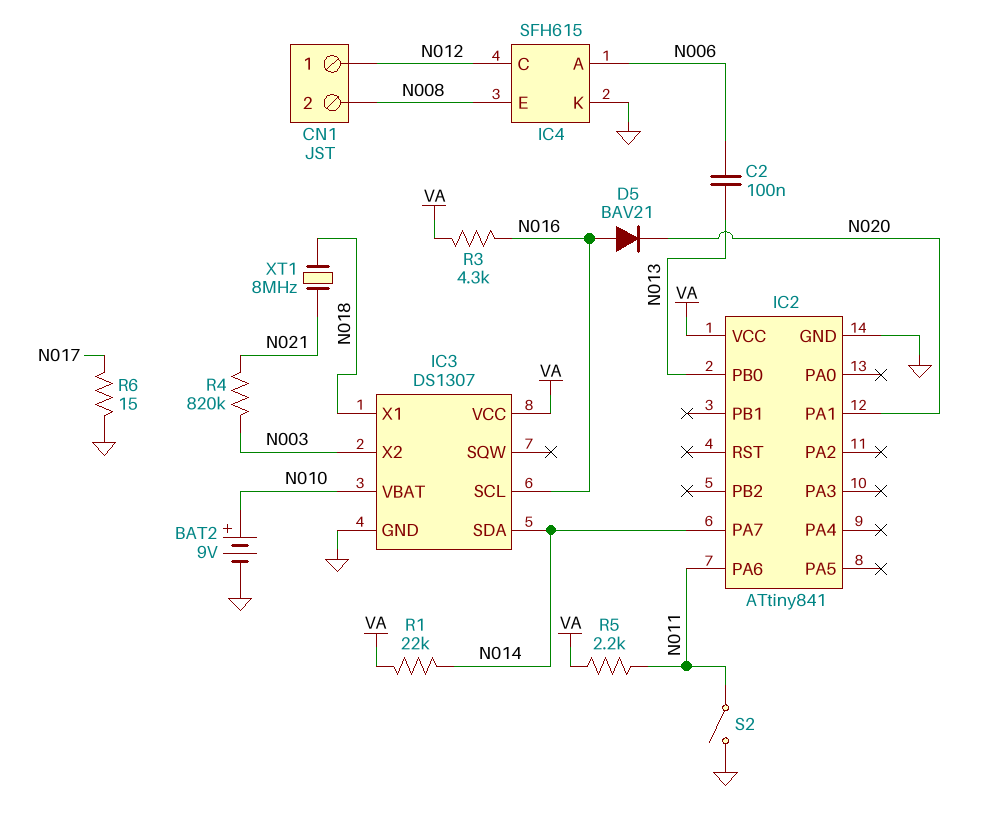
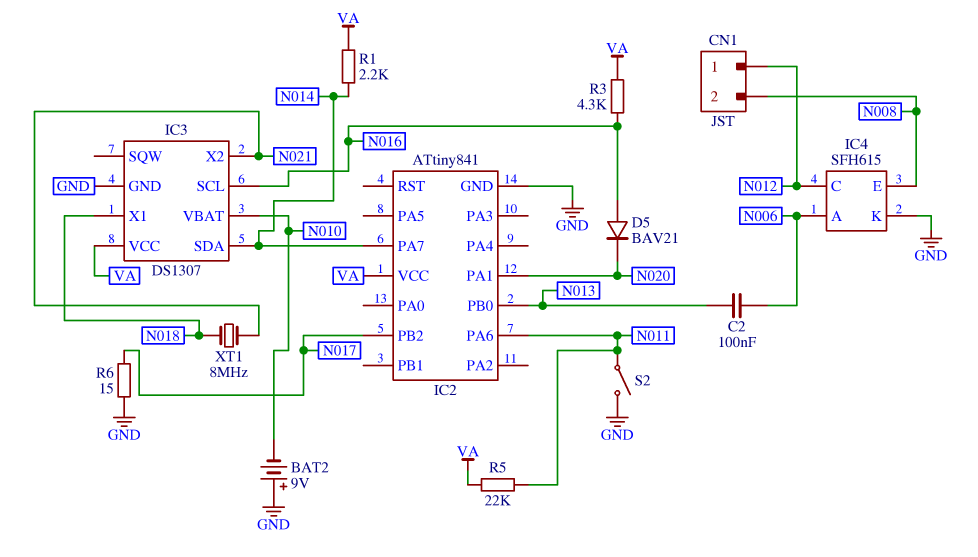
BAT2: 9V (plus N010, minus GND) -> 9V (plus GND, minus N010)
IC2 pin PB2: none -> N017
IC3 pin X2: N003 -> N021
R1: 22k (N014, VA) -> 2.2k (N014, VA)
R4: 820k (N003, N021) -> none
R5: 2.2k (N011, VA) -> 22k (N011, VA)

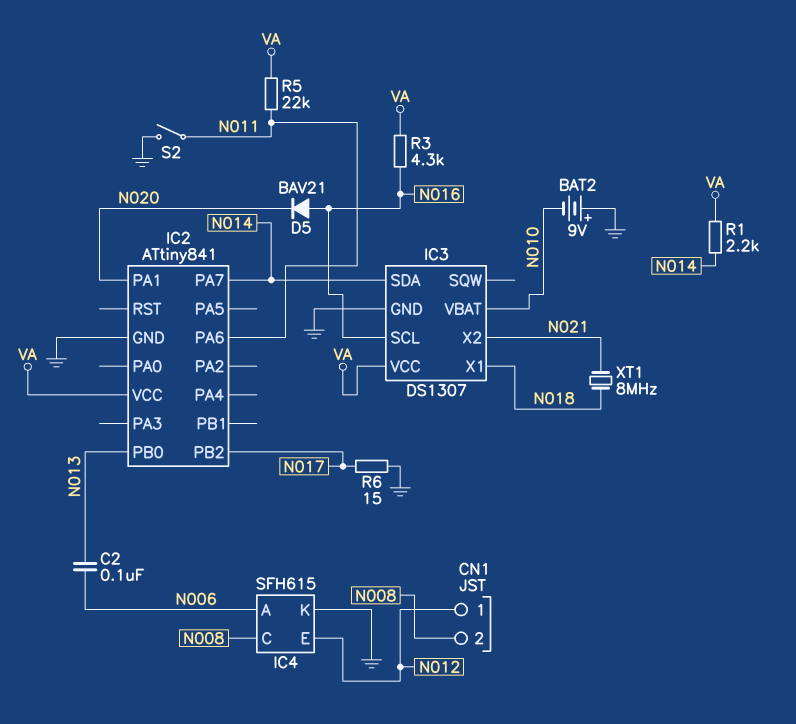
IC4 pin C: N012 -> N008
IC4 pin E: N008 -> N012

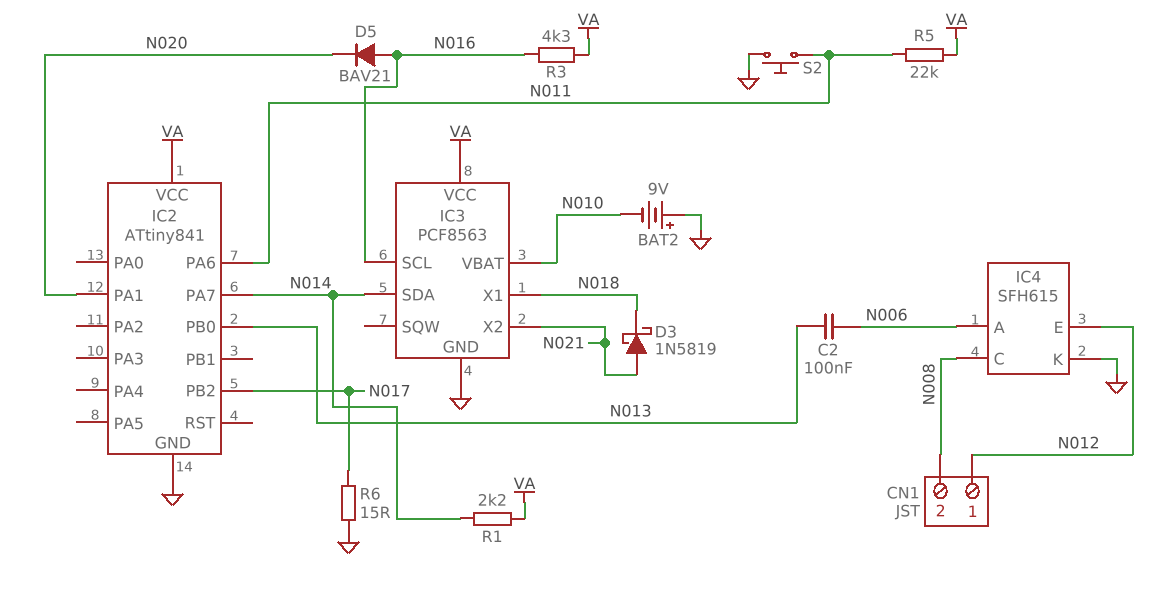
D3: none -> schottky 1N5819 (A N021, K N018)
IC3: DS1307 -> PCF8563
S2: switch (GND, N011) -> button (GND, N011)
XT1: 8MHz (N018, N021) -> none

